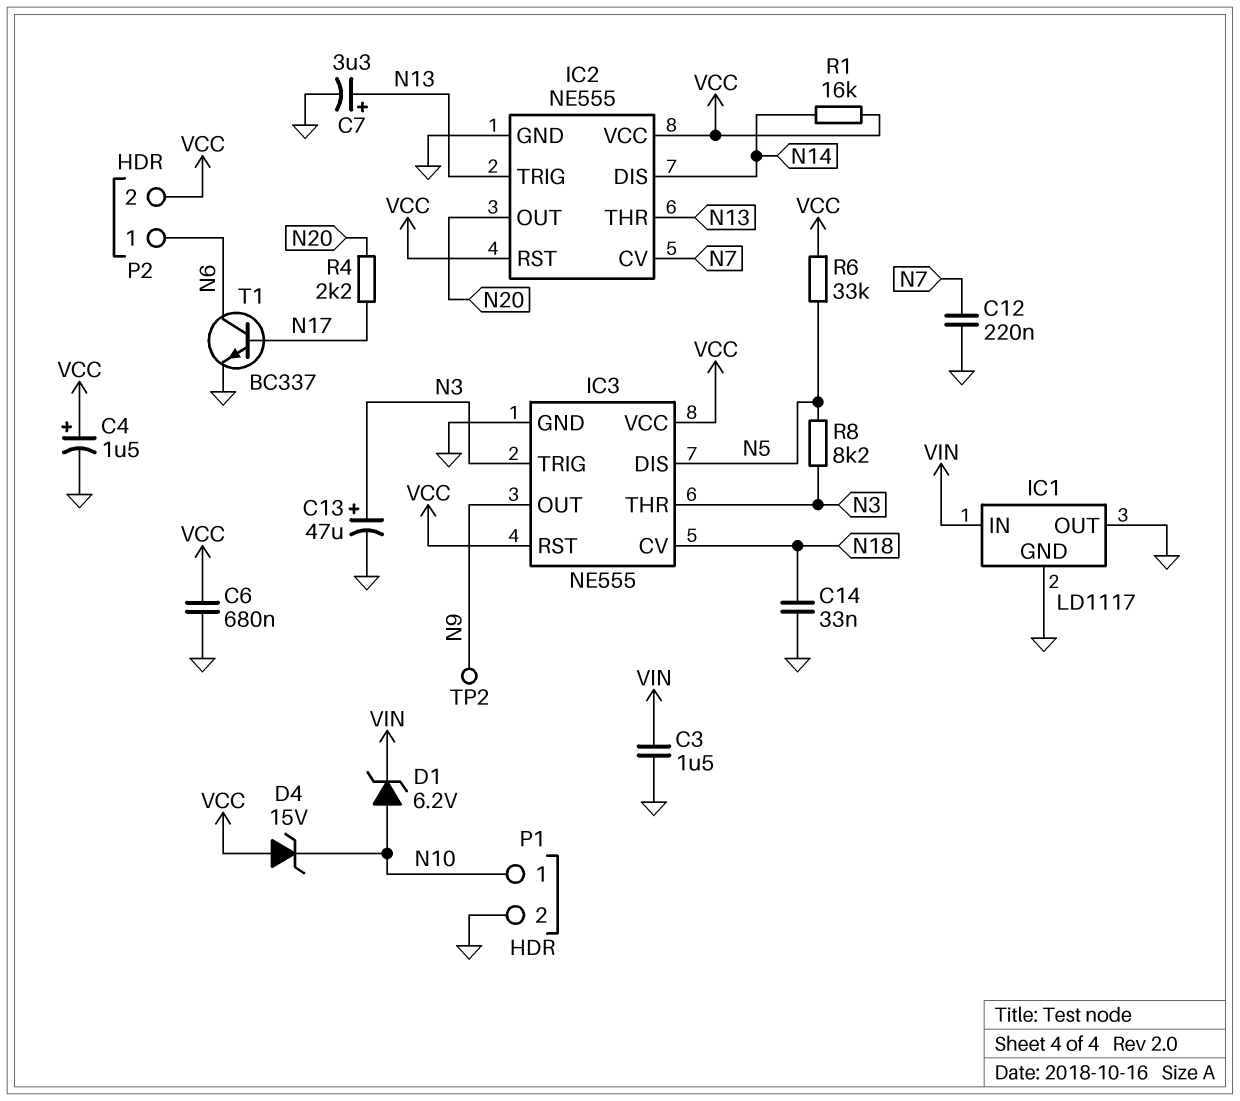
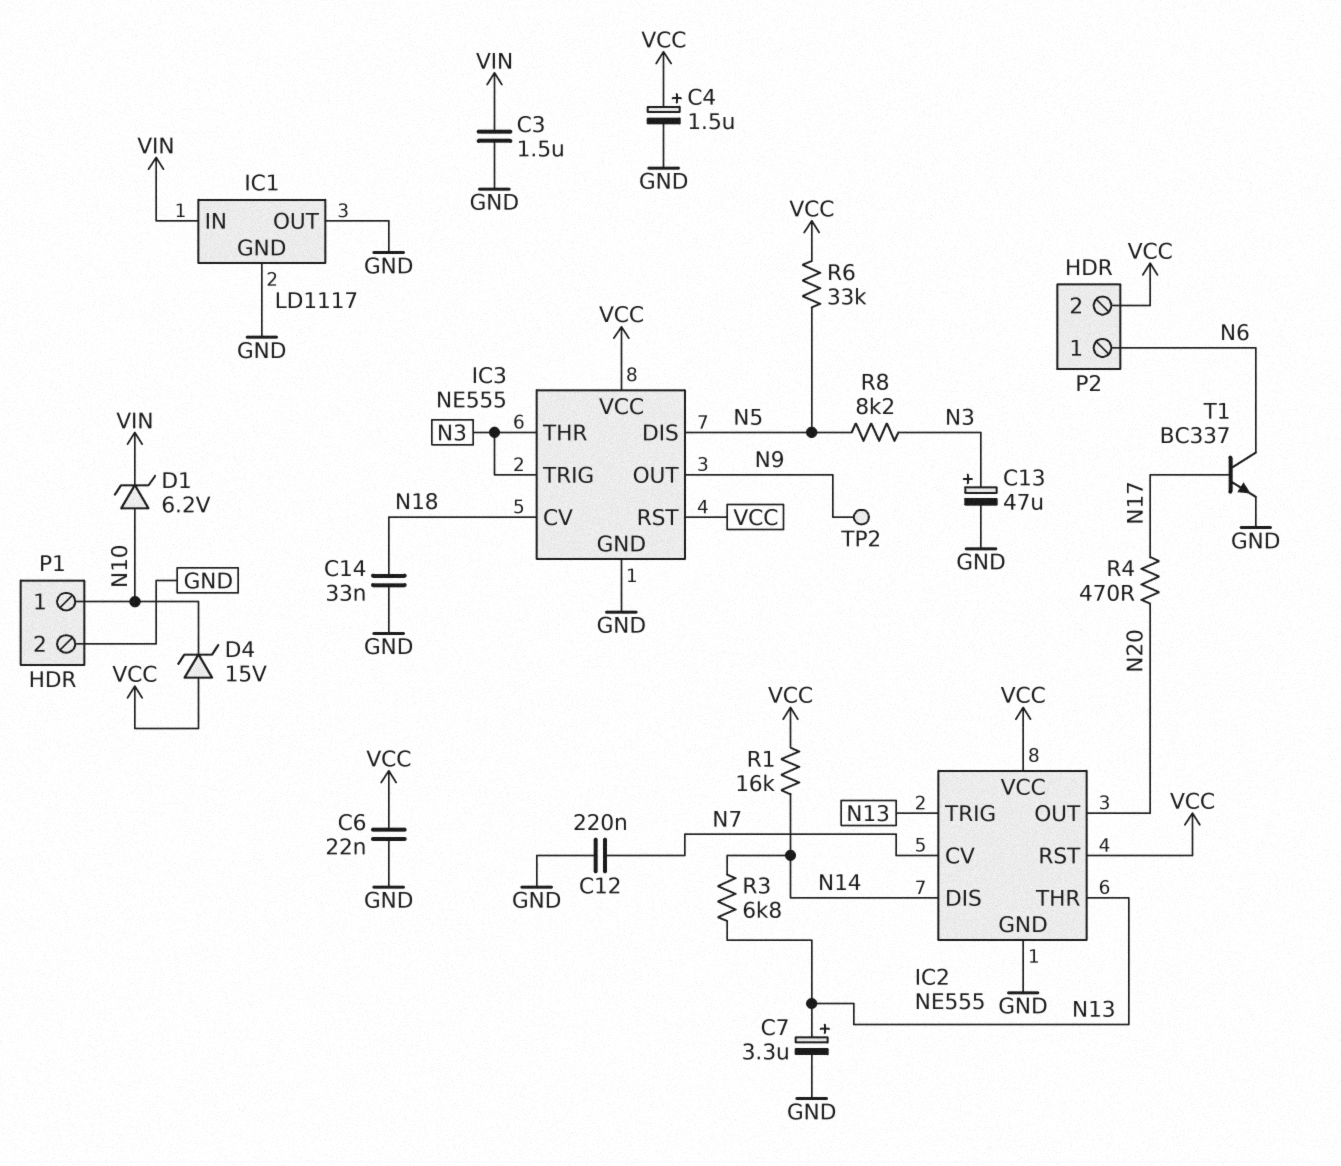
C6: 680nF (GND, VCC) -> 22nF (GND, VCC)
R3: none -> 6.8k (N13, N14)
R4: 2.2k (N17, N20) -> 470 (N17, N20)

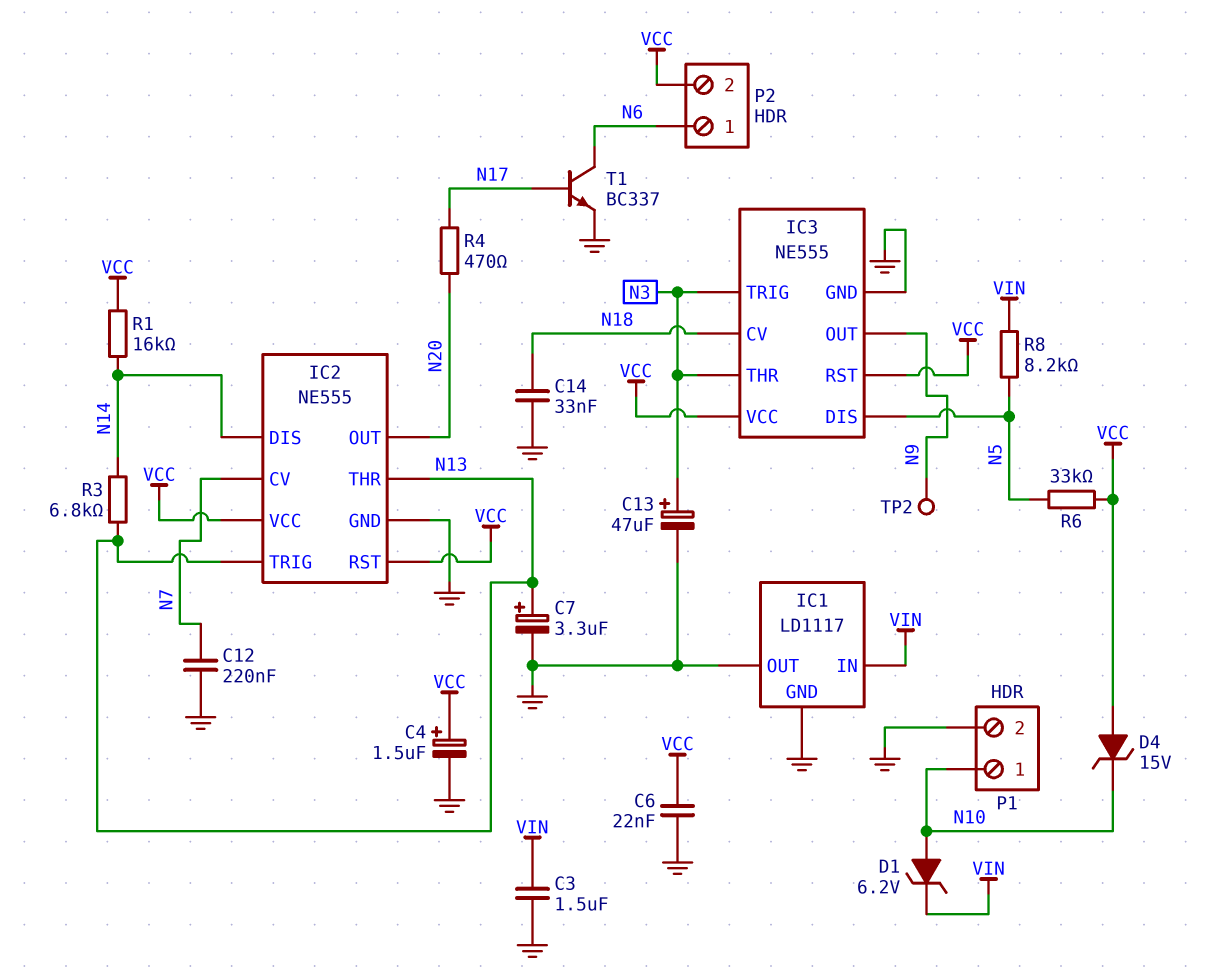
R8: 8.2k (N3, N5) -> 8.2k (N5, VIN)

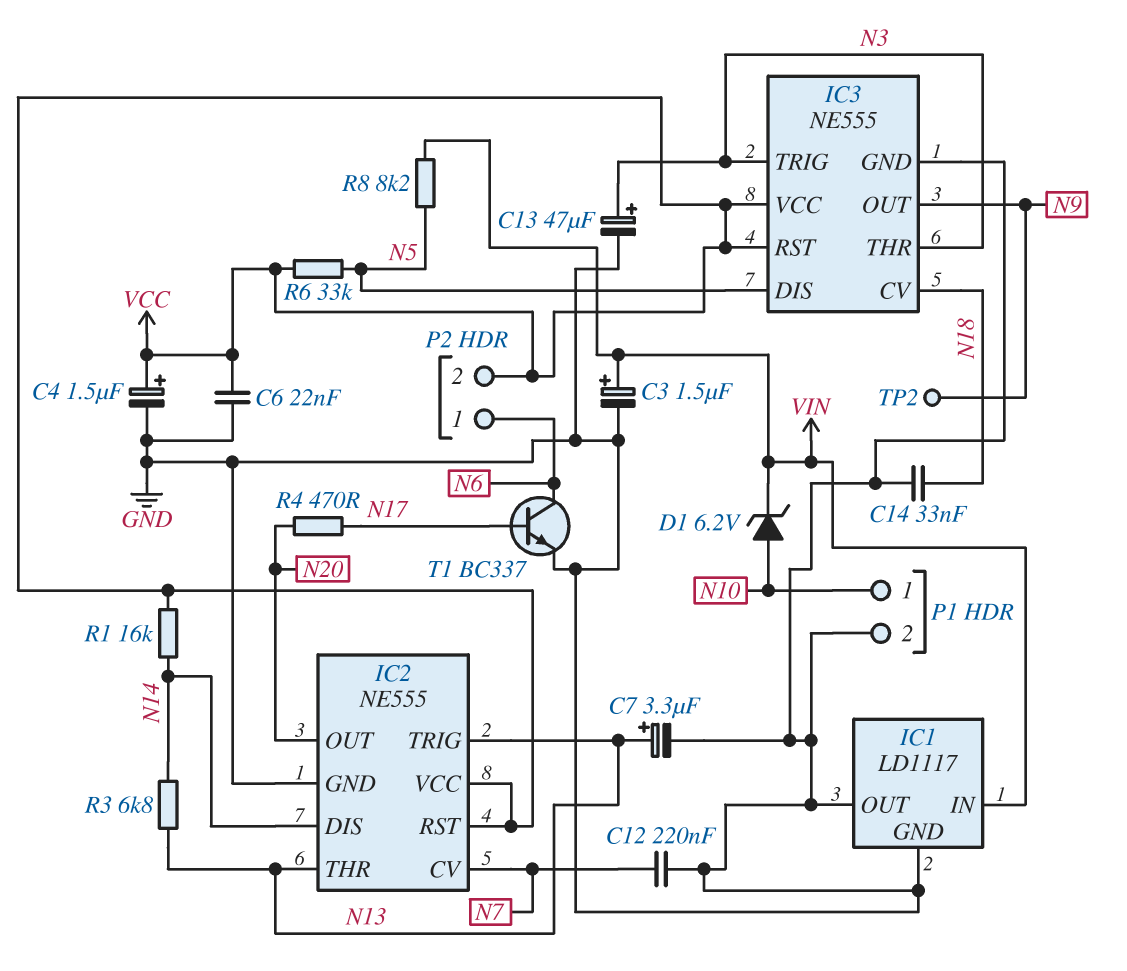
C3: 1.5uF (GND, VIN) -> 1.5uF (plus VIN, minus GND)
D4: zener 15V (A VCC, K N10) -> none

